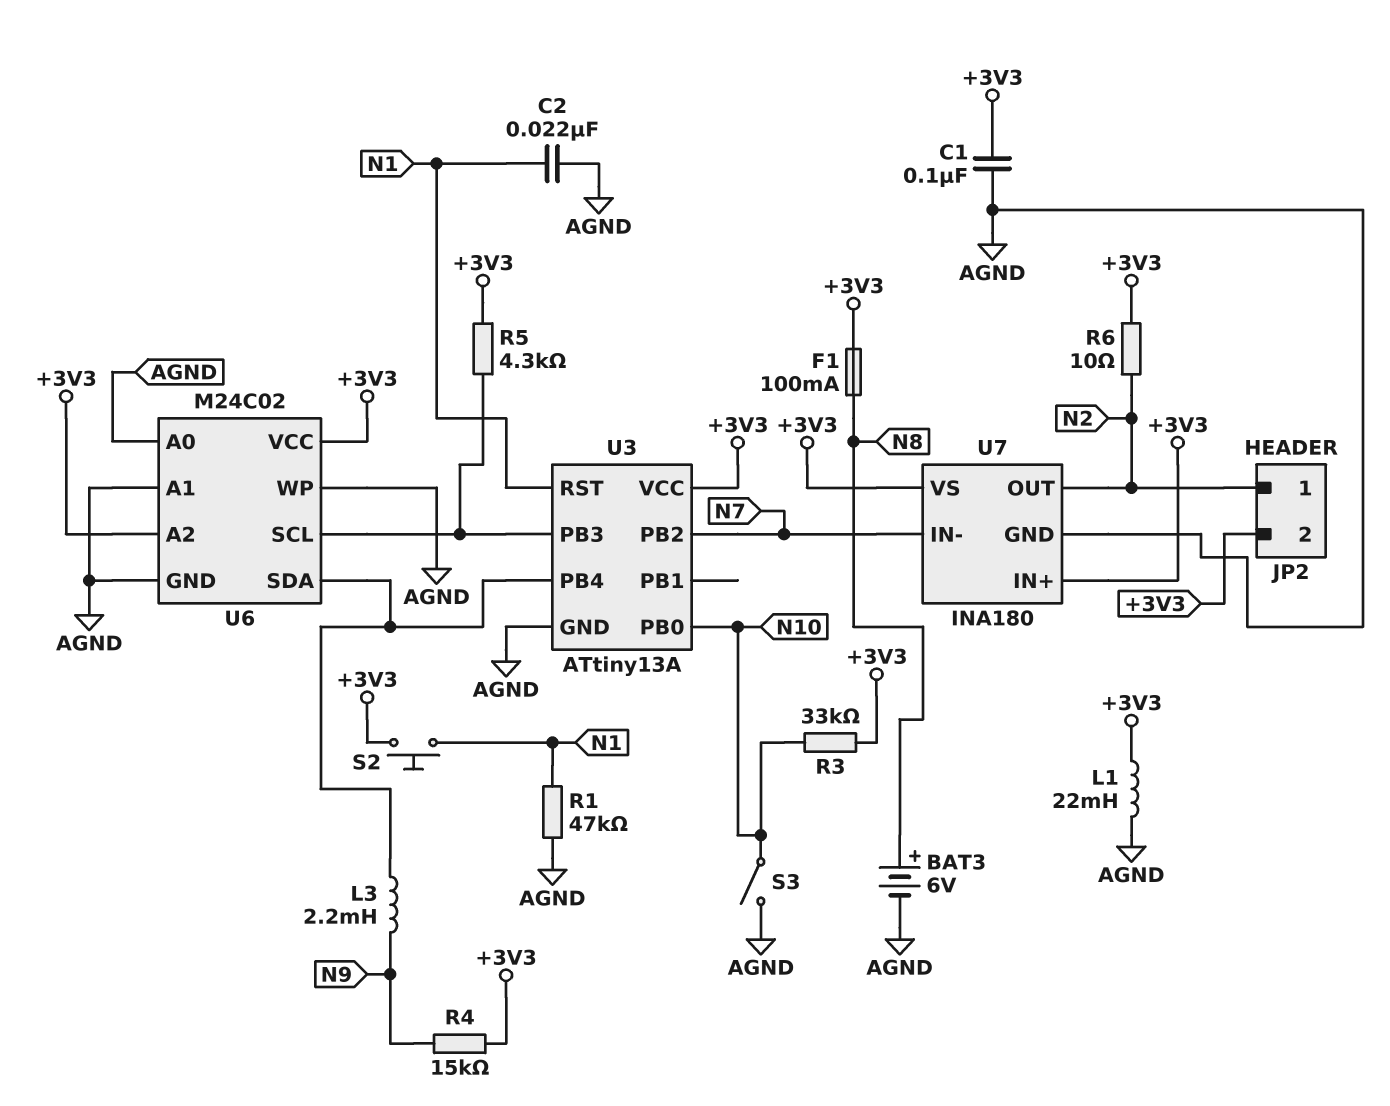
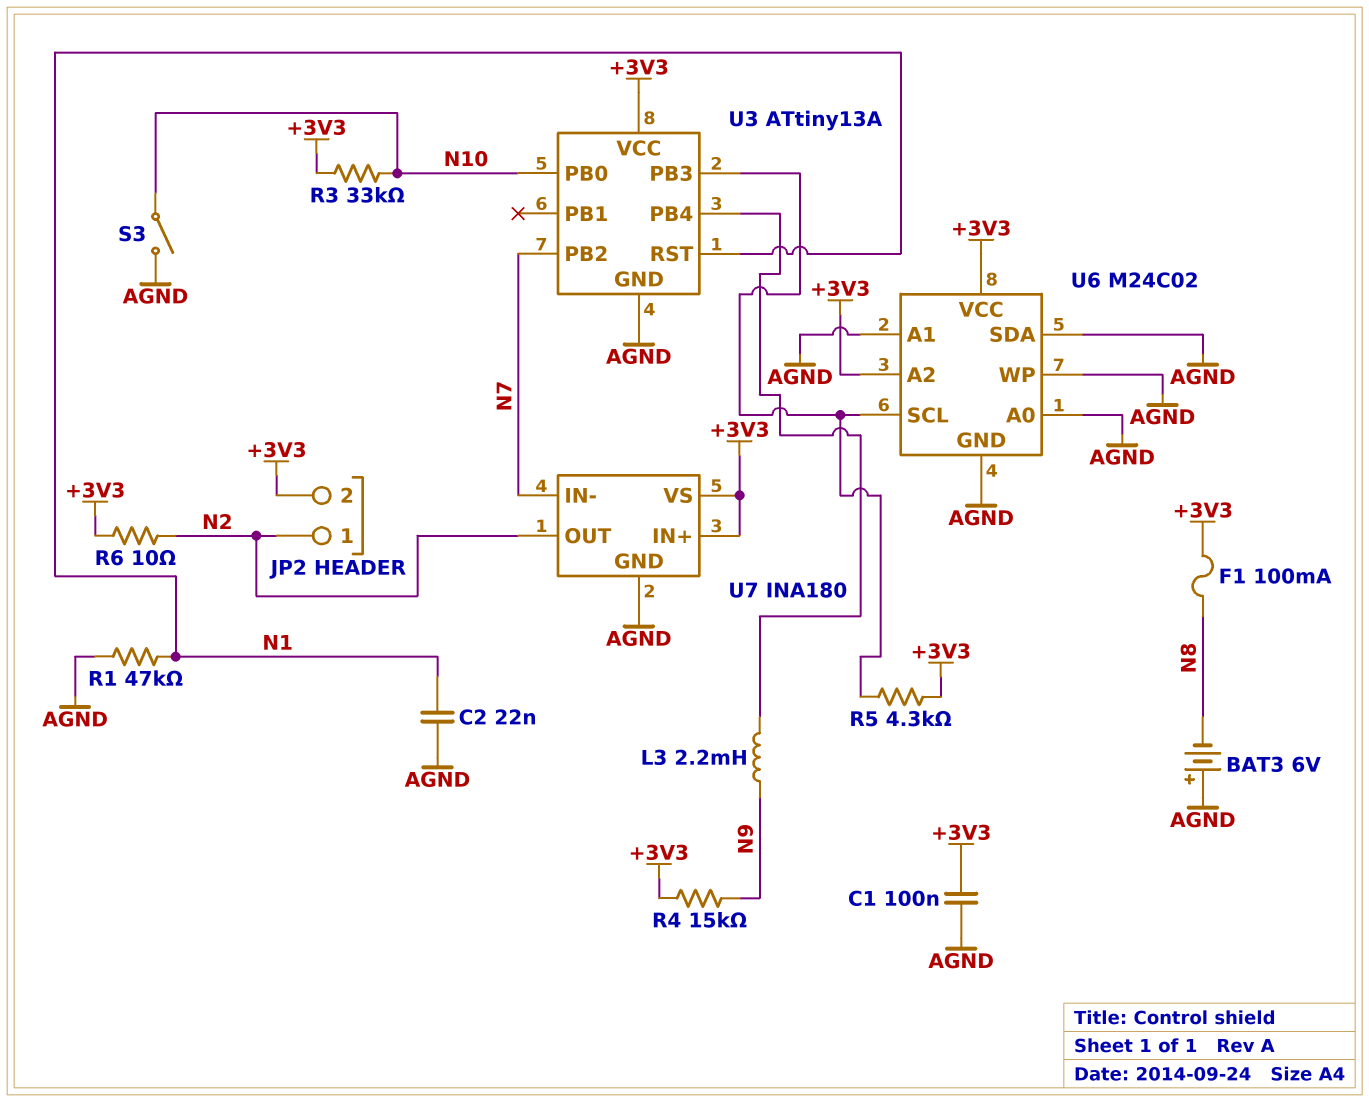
BAT3: 6V (plus N8, minus AGND) -> 6V (plus AGND, minus N8)
L1: 22mH (+3V3, AGND) -> none
S2: button (+3V3, N1) -> none
U6 pin SDA: U3/PB4 -> AGND

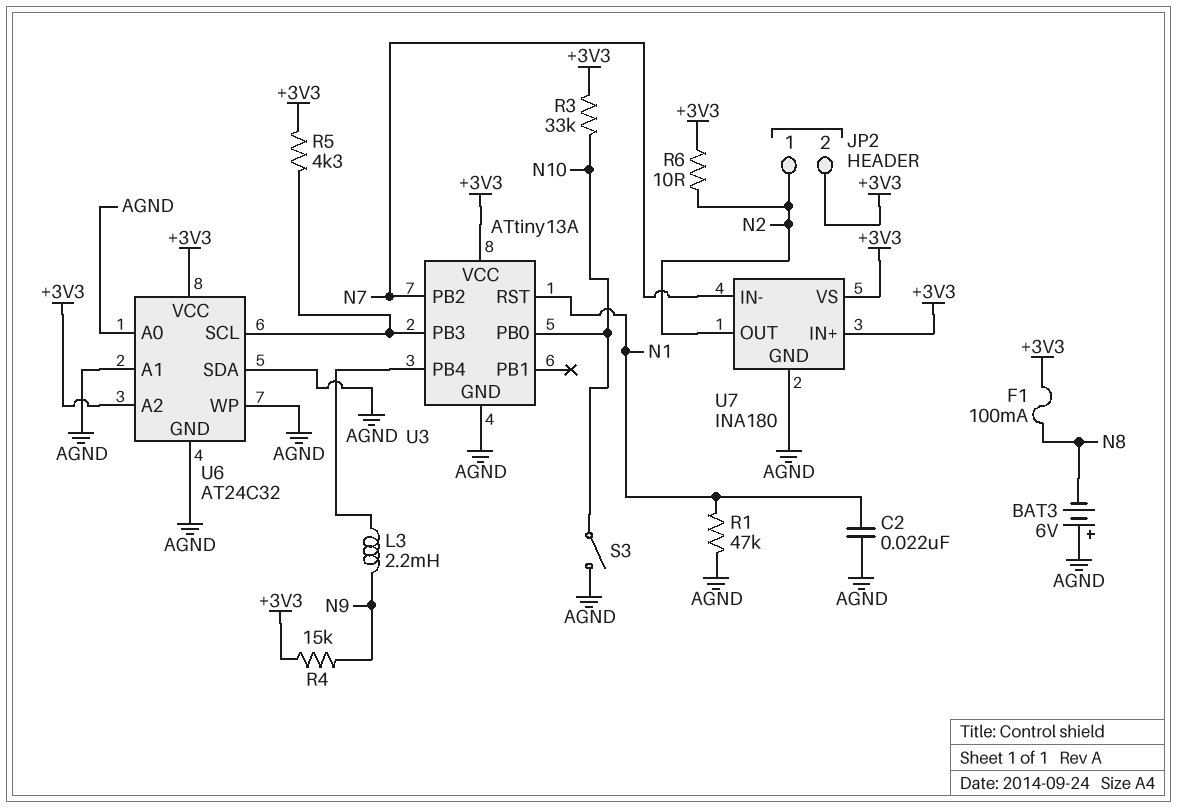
C1: 100nF (+3V3, AGND) -> none
U6: M24C02 -> AT24C32

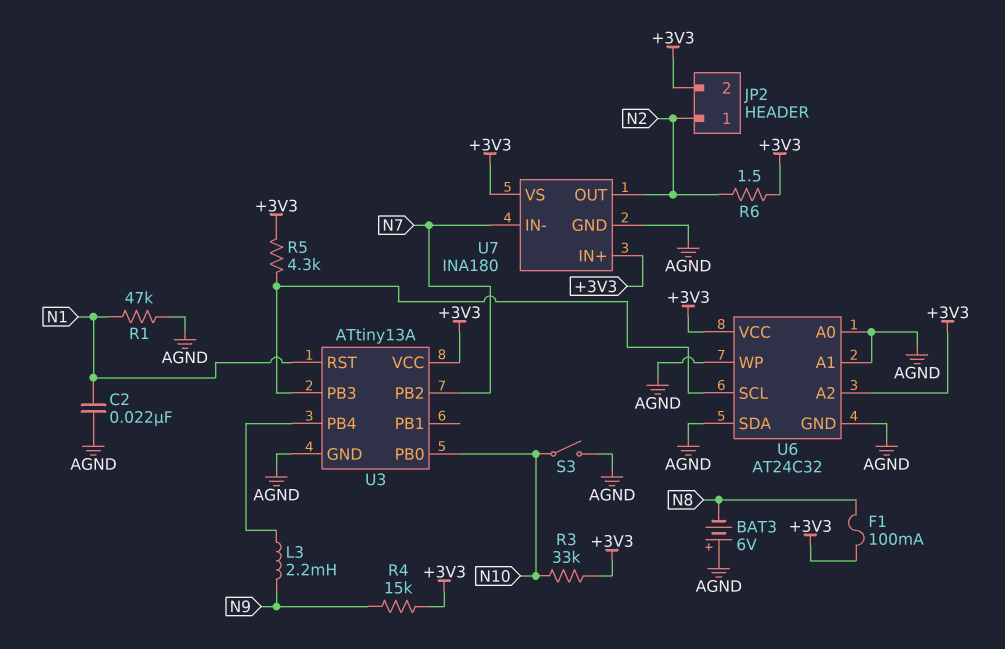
R6: 10 (+3V3, N2) -> 1.5 (+3V3, N2)

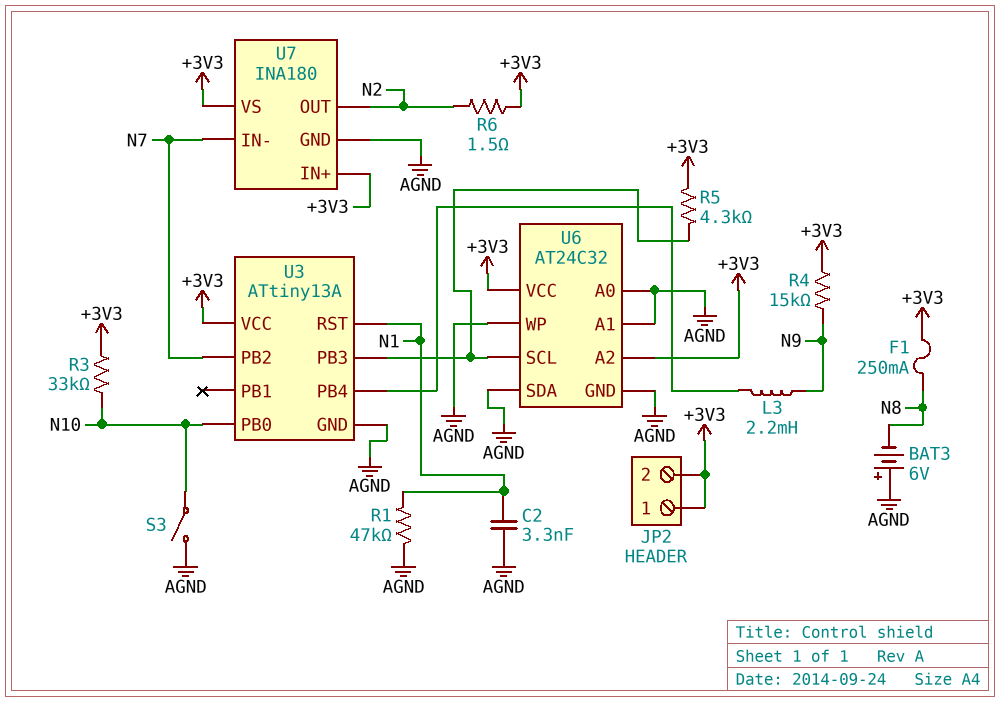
C2: 22nF (AGND, N1) -> 3.3nF (AGND, N1)
F1: 100mA (+3V3, N8) -> 250mA (+3V3, N8)
JP2 pin 1: N2 -> +3V3

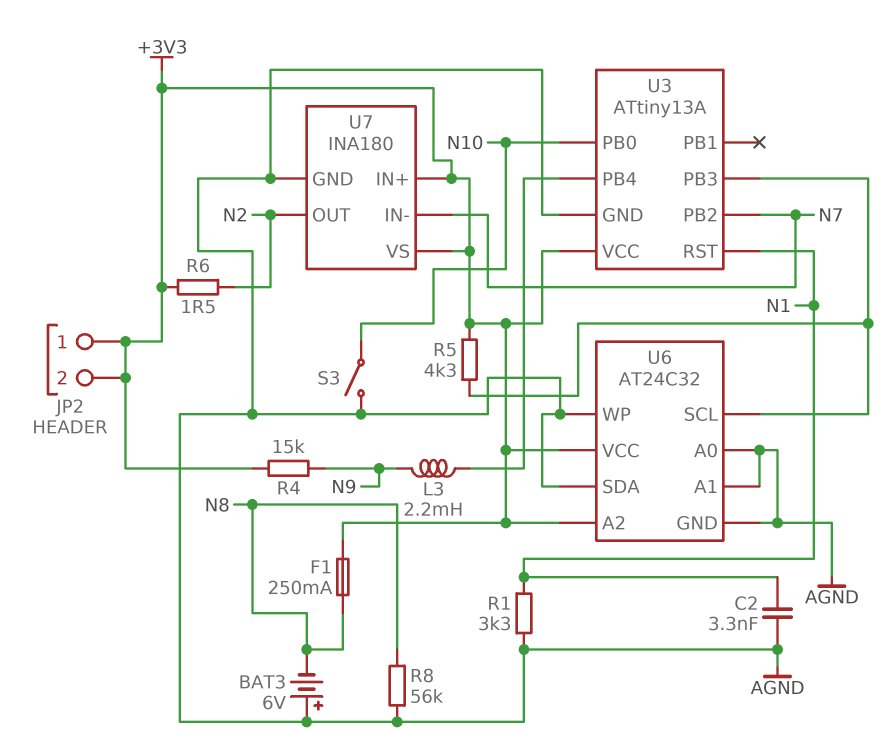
R1: 47k (AGND, N1) -> 3.3k (AGND, N1)
R3: 33k (+3V3, N10) -> none
R8: none -> 56k (AGND, N8)

